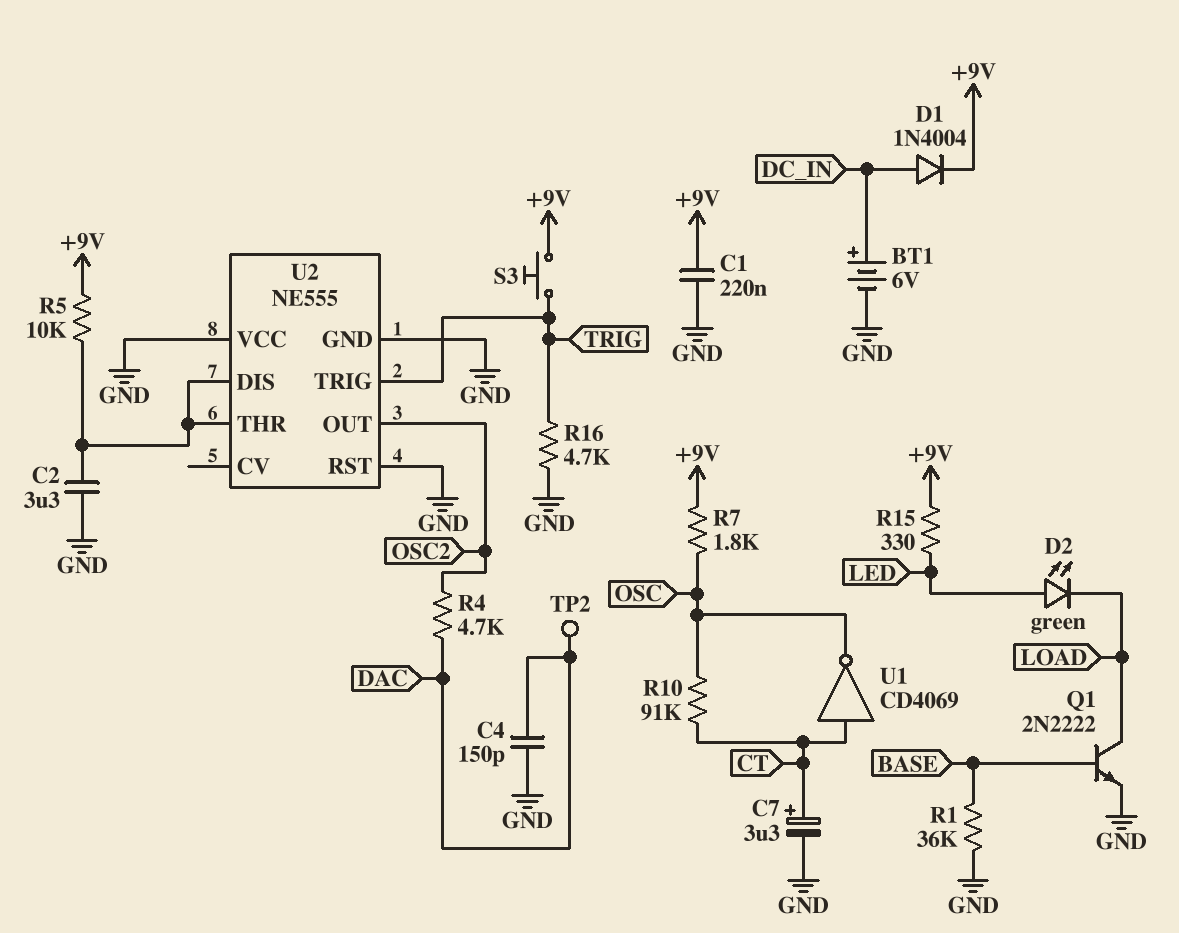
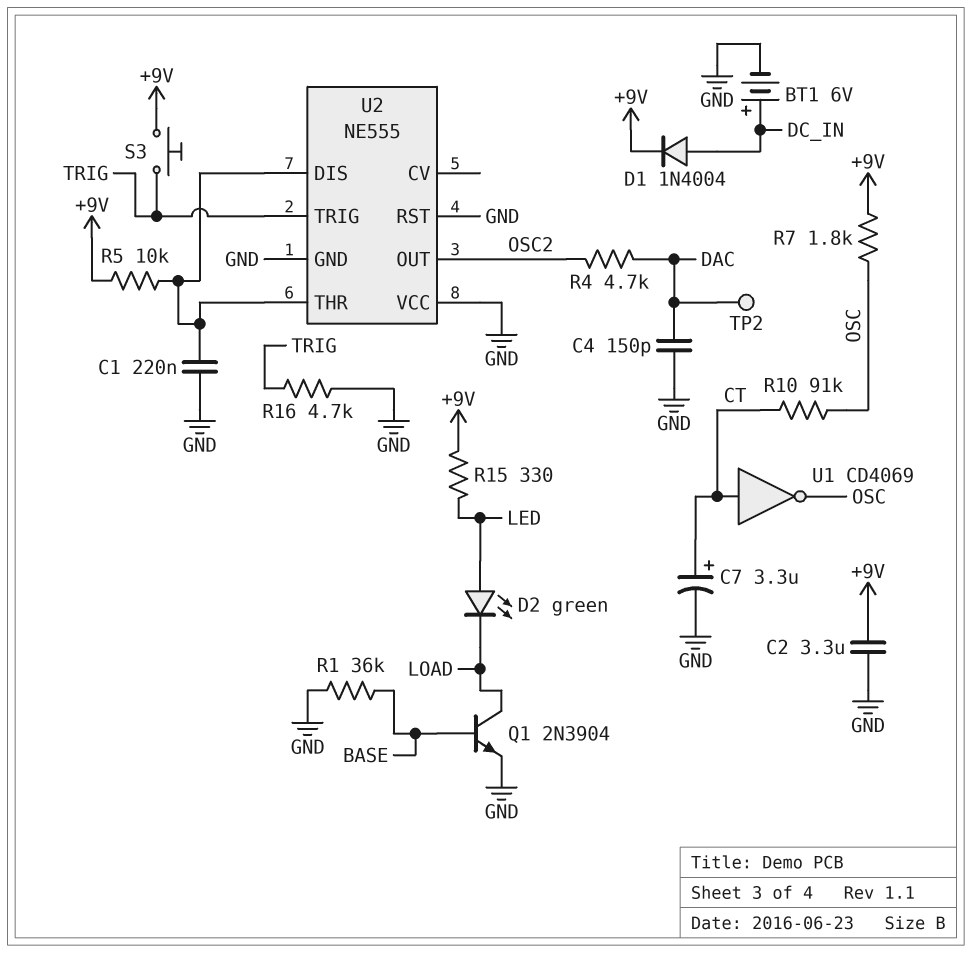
C1: 220nF (+9V, GND) -> 220nF (GND, U2/DIS)
C2: 3.3uF (GND, U2/DIS) -> 3.3uF (+9V, GND)
Q1: NPN 2N2222 (B BASE, C LOAD, E GND) -> NPN 2N3904 (B BASE, C LOAD, E GND)

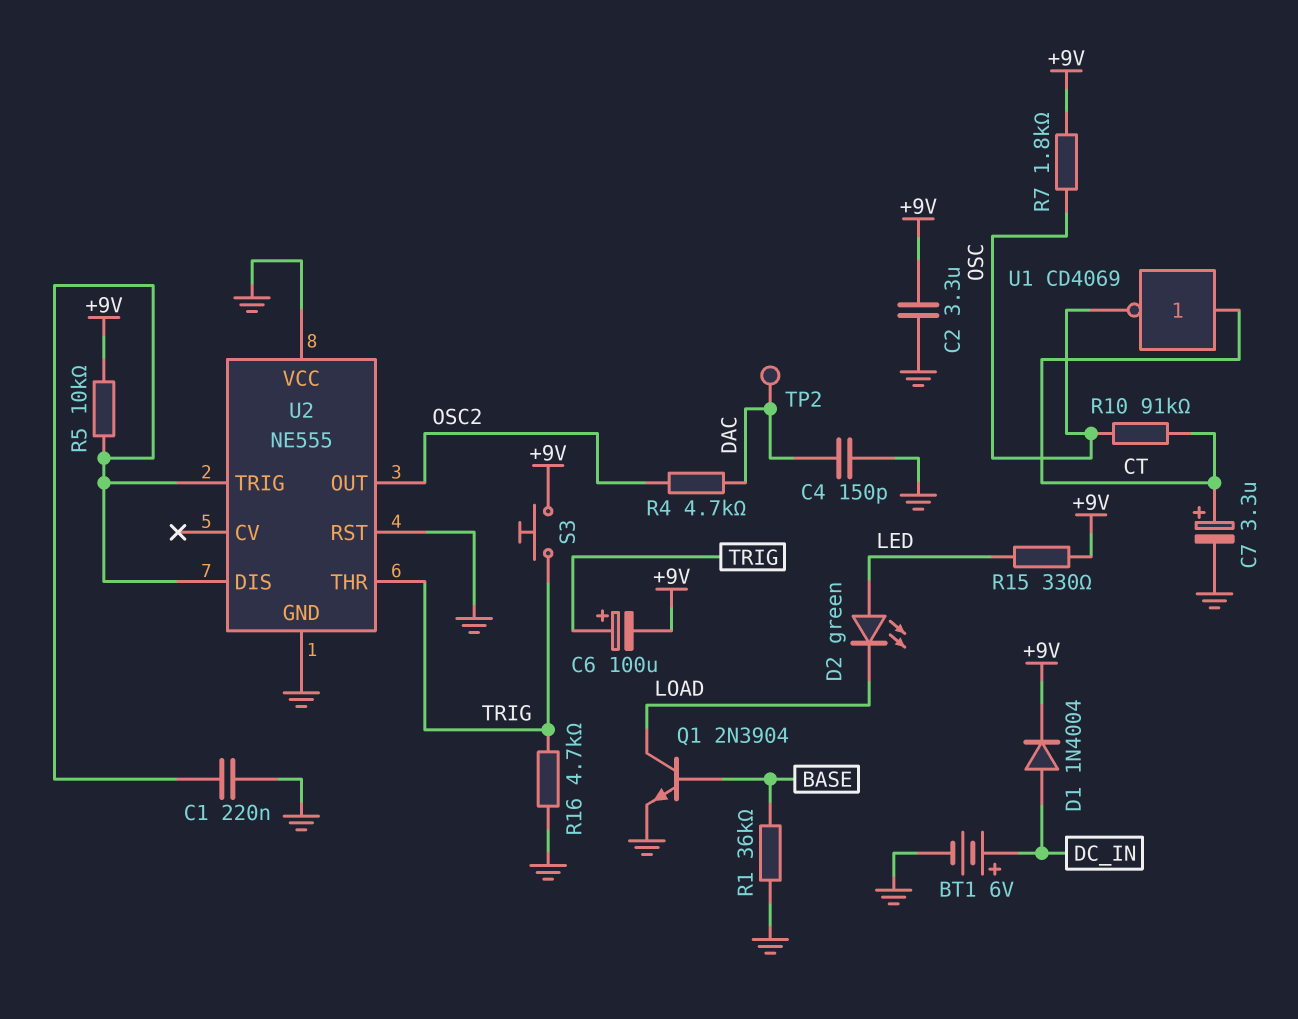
C6: none -> 100uF (plus TRIG, minus +9V)
U2 pin THR: U2/DIS -> TRIG
U2 pin TRIG: TRIG -> U2/DIS

